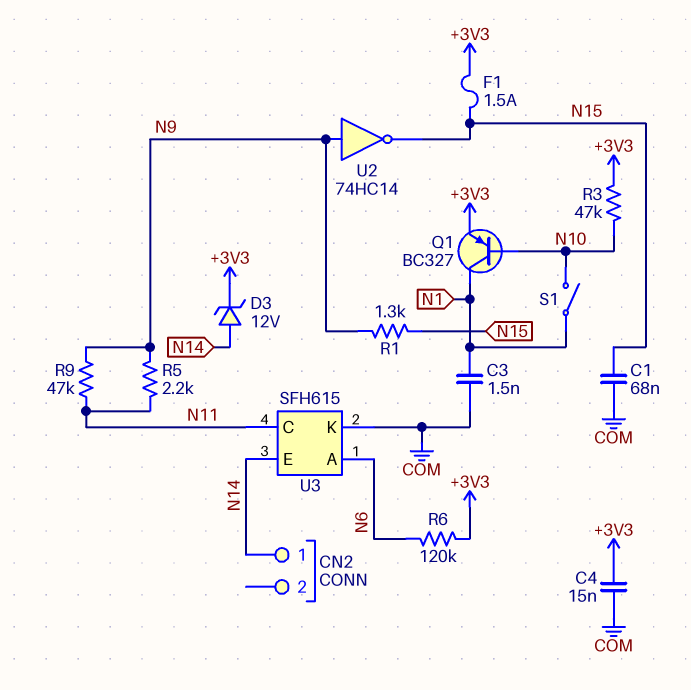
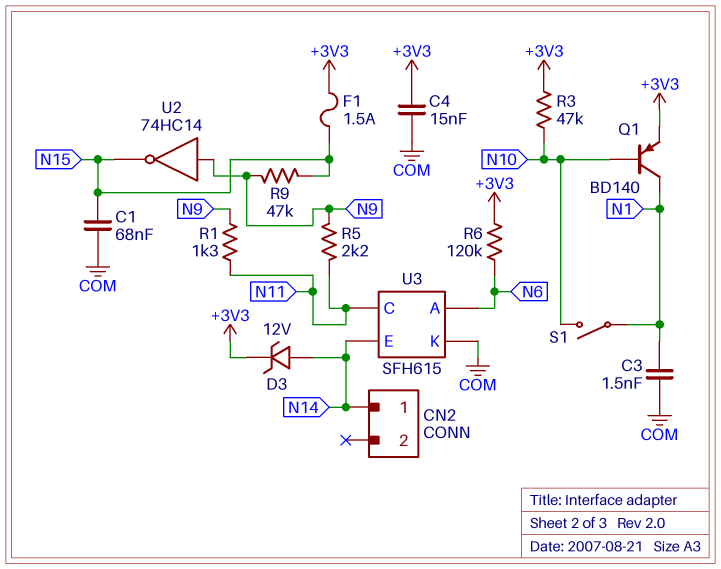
Q1: PNP BC327 (B N10, C N1, E +3V3) -> PNP BD140 (B N10, C N1, E +3V3)
R1: 1.3k (N9, N15) -> 1.3k (N9, N11)
R9: 47k (N9, N11) -> 47k (N9, N15)

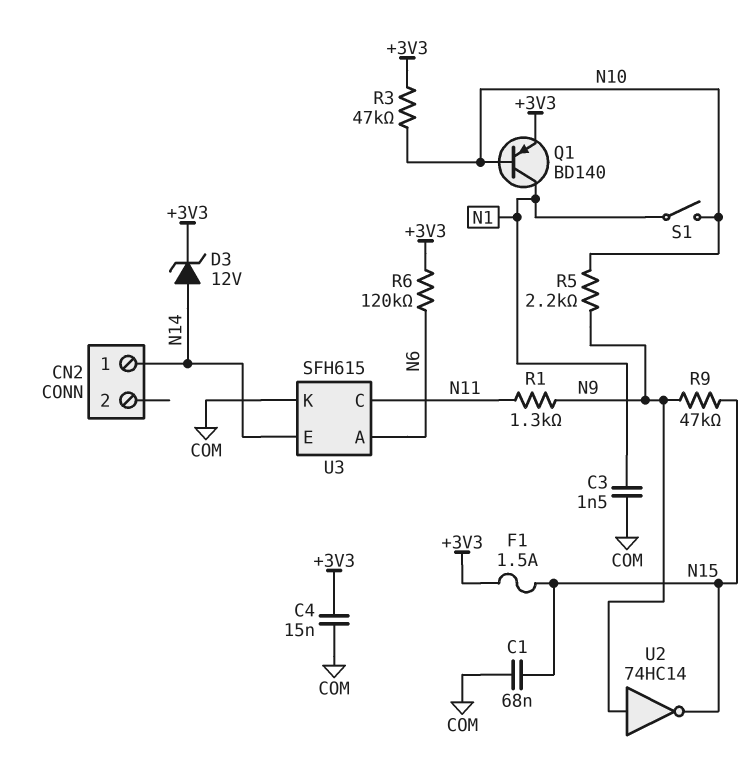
R5: 2.2k (N9, N11) -> 2.2k (N9, N10)

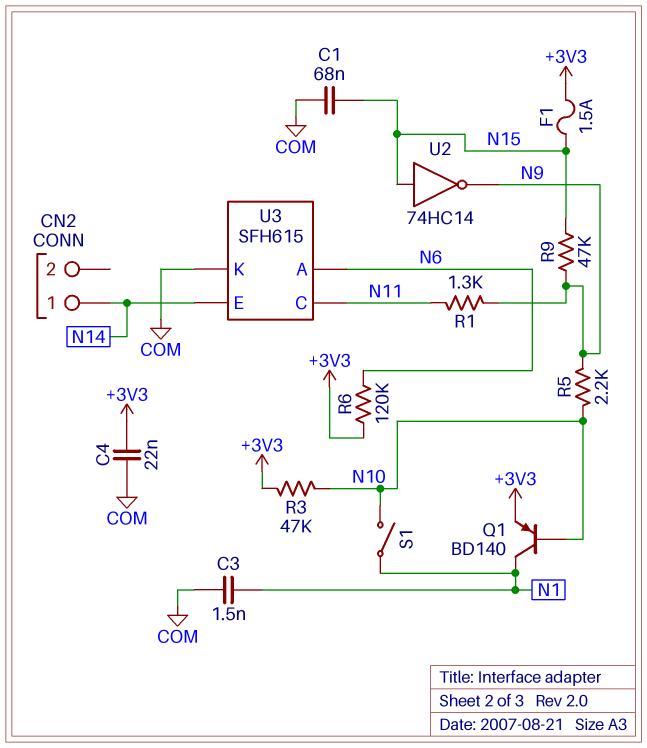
C4: 15nF (+3V3, COM) -> 22nF (+3V3, COM)
D3: zener 12V (A N14, K +3V3) -> none
U2: NOT 74HC14 (in N9, out N15) -> NOT 74HC14 (in N15, out N9)

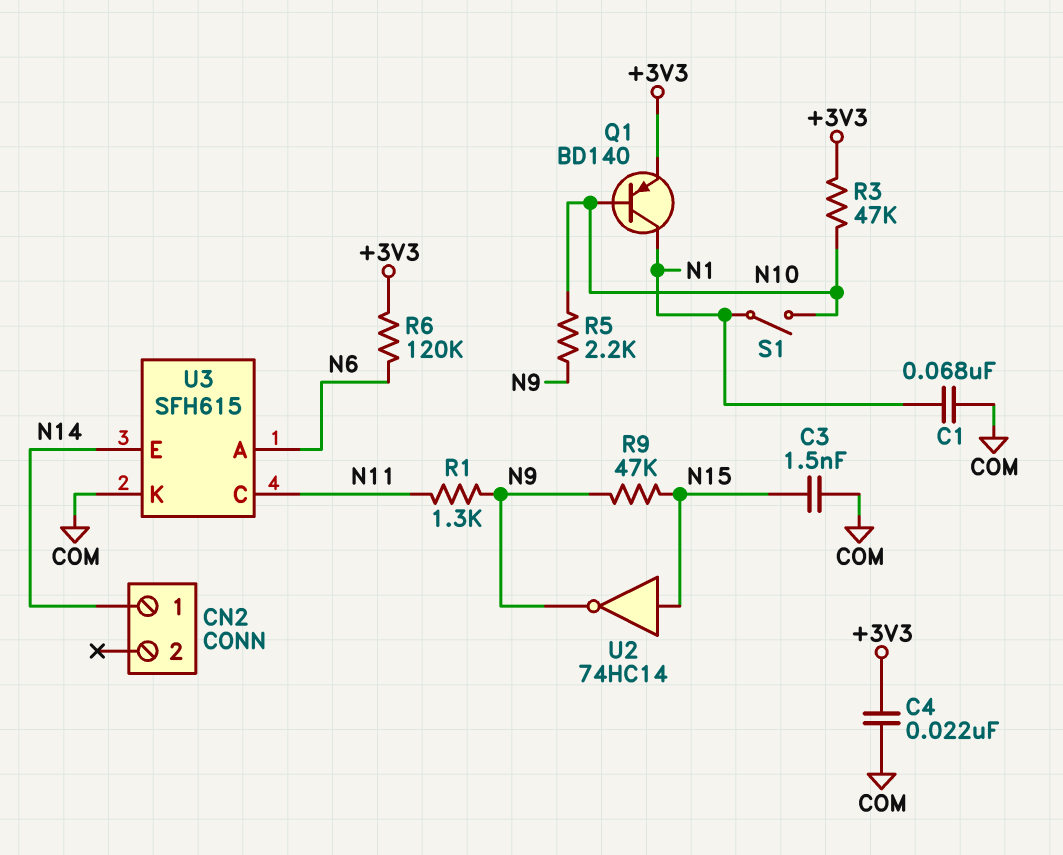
C1: 68nF (COM, N15) -> 68nF (COM, N1)
C3: 1.5nF (COM, N1) -> 1.5nF (COM, N15)
F1: 1.5A (+3V3, N15) -> none

